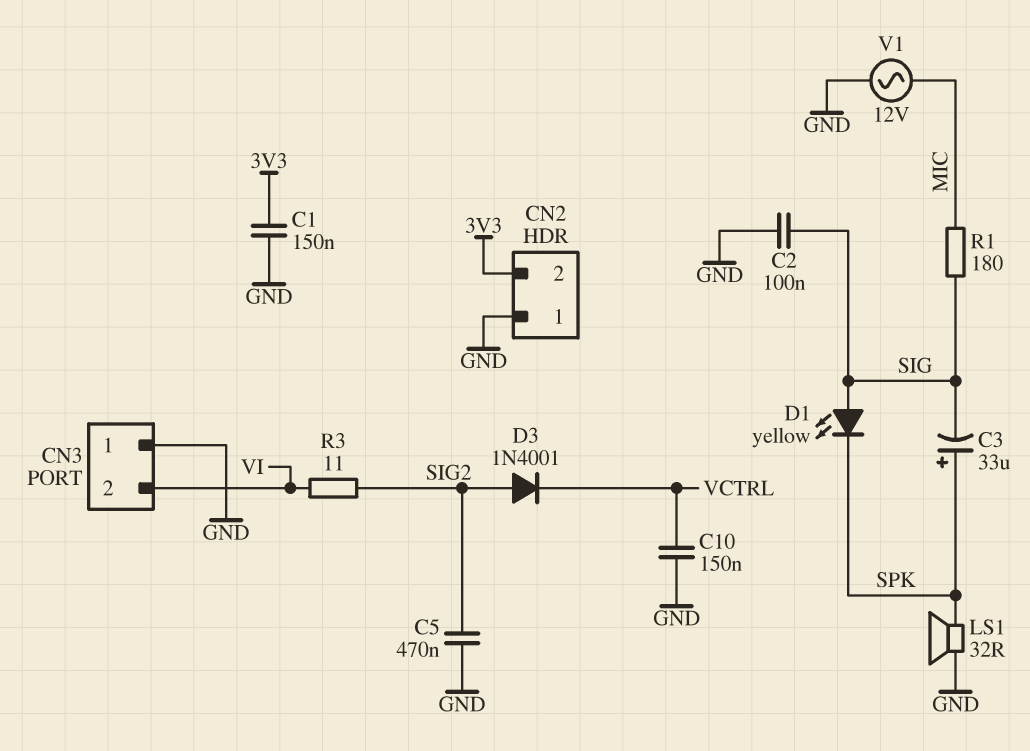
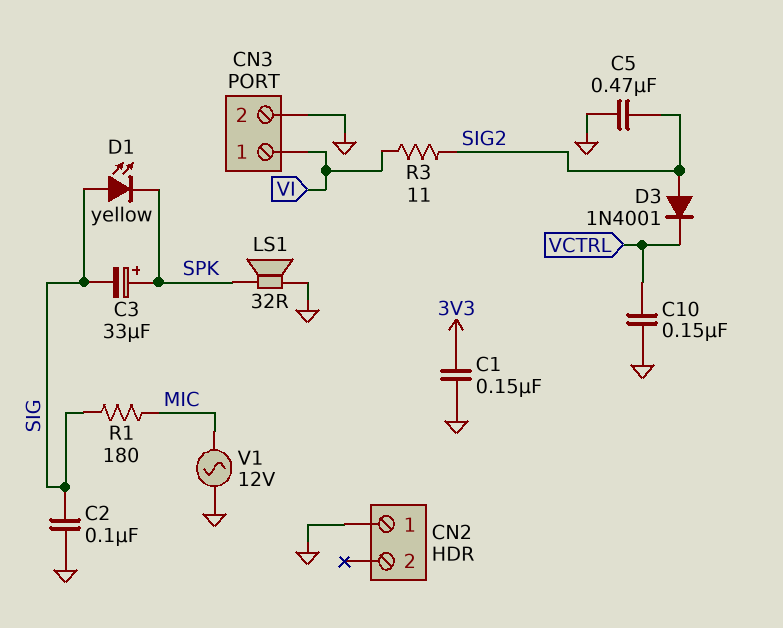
CN2 pin 2: 3V3 -> none
CN3 pin 1: GND -> VI
CN3 pin 2: VI -> GND

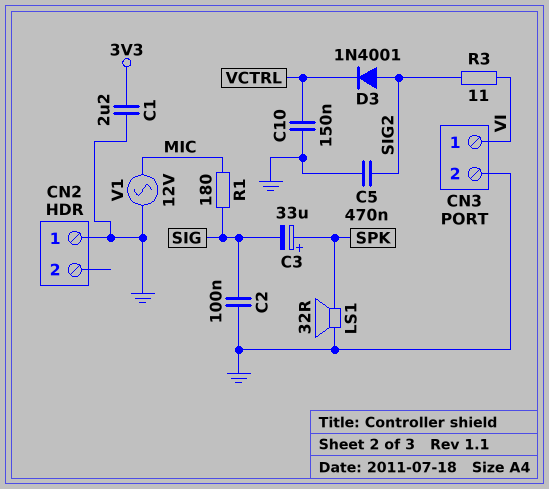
C1: 150nF (3V3, GND) -> 2.2uF (3V3, GND)
D1: LED yellow (A SIG, K SPK) -> none

